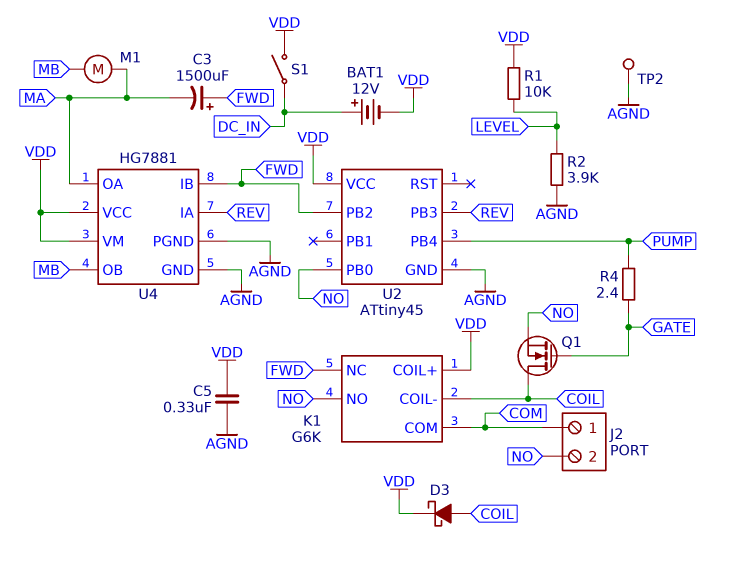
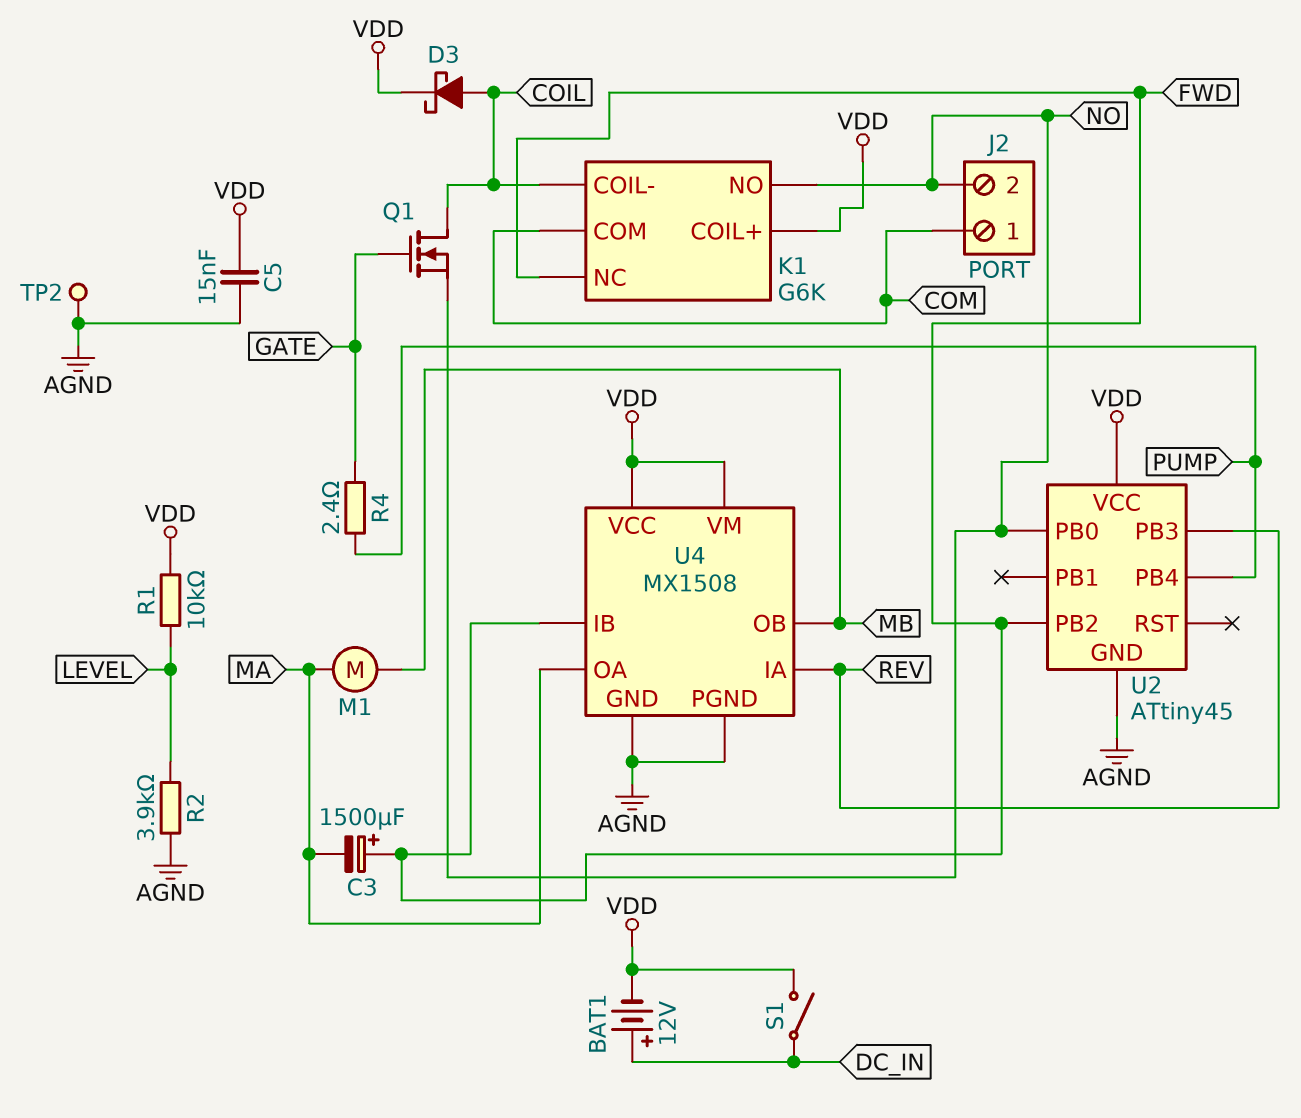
C5: 330nF (AGND, VDD) -> 15nF (AGND, VDD)
U4: HG7881 -> MX1508

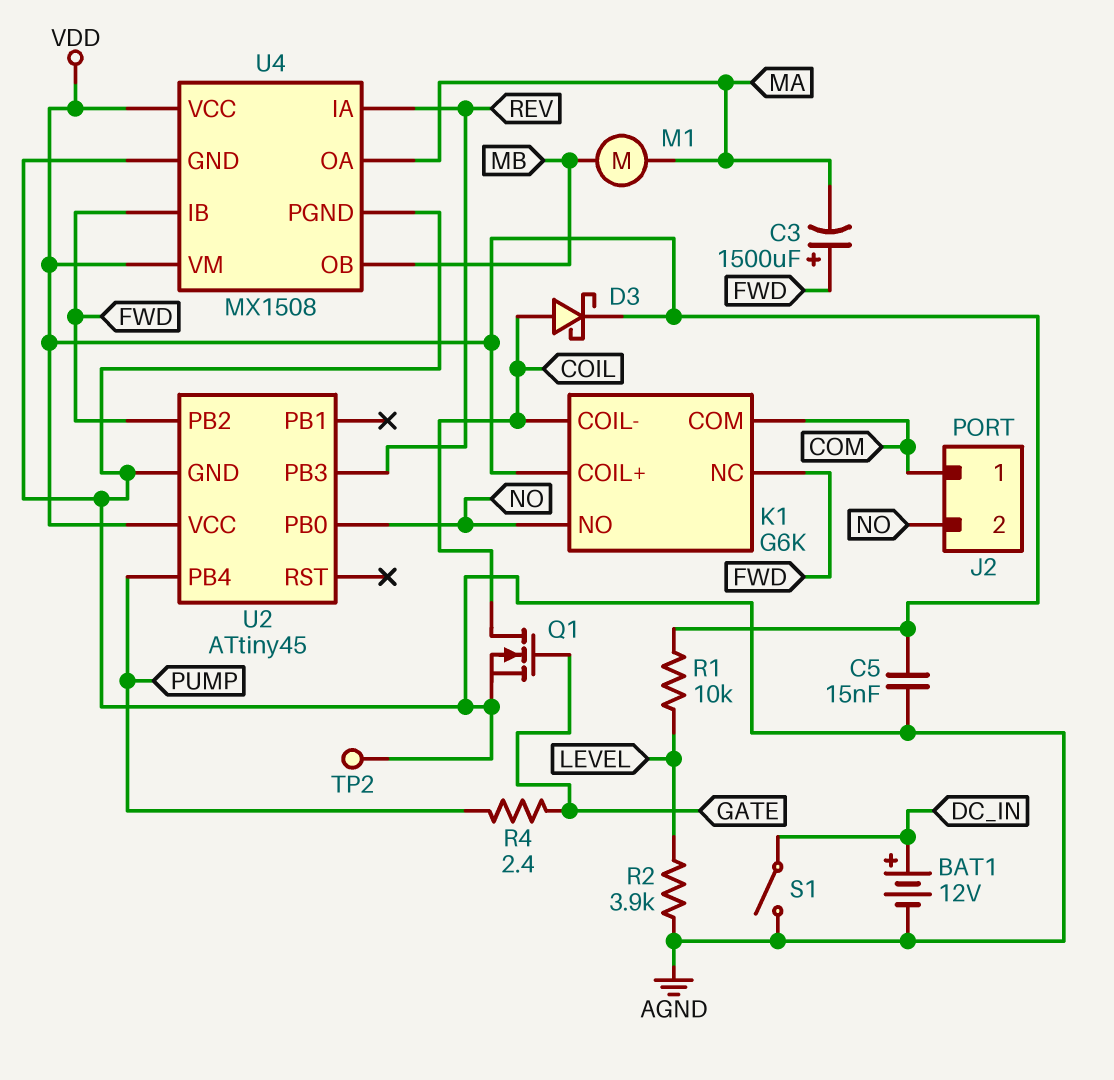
BAT1: 12V (plus DC_IN, minus VDD) -> 12V (plus DC_IN, minus AGND)
Q1: NMOS (G GATE, D COIL, S NO) -> NMOS (G GATE, D COIL, S AGND)
S1: switch (DC_IN, VDD) -> switch (AGND, DC_IN)

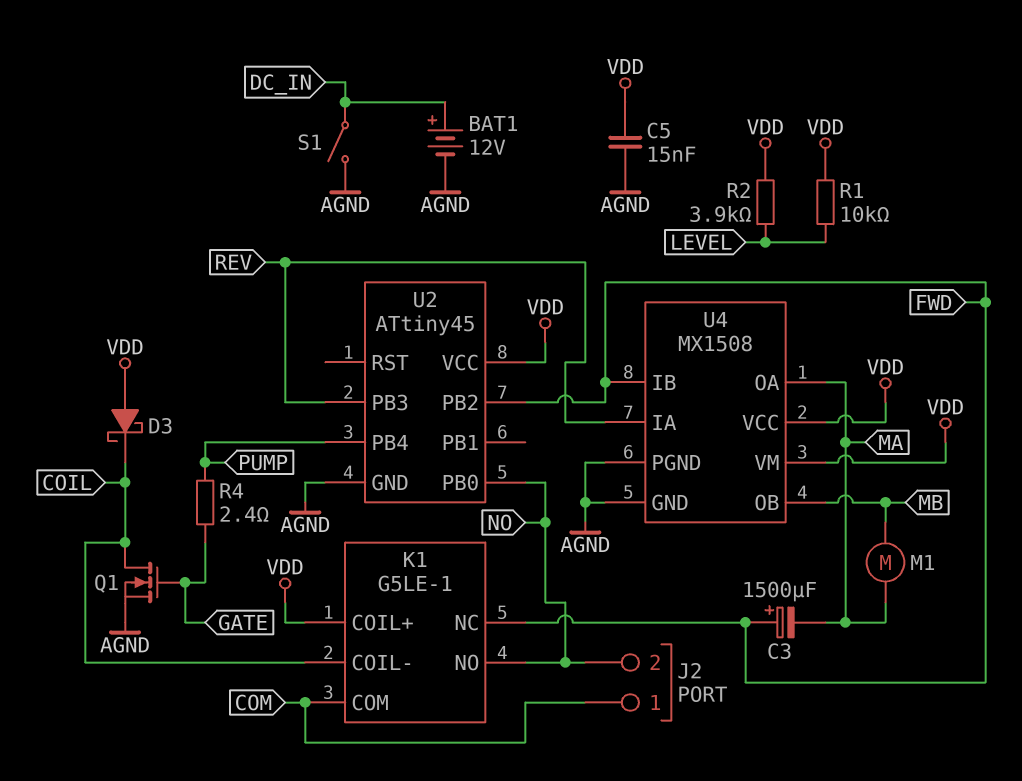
D3: schottky (A COIL, K VDD) -> schottky (A VDD, K COIL)
K1: G6K -> G5LE-1
R2: 3.9k (AGND, LEVEL) -> 3.9k (LEVEL, VDD)
TP2: test point (AGND) -> none

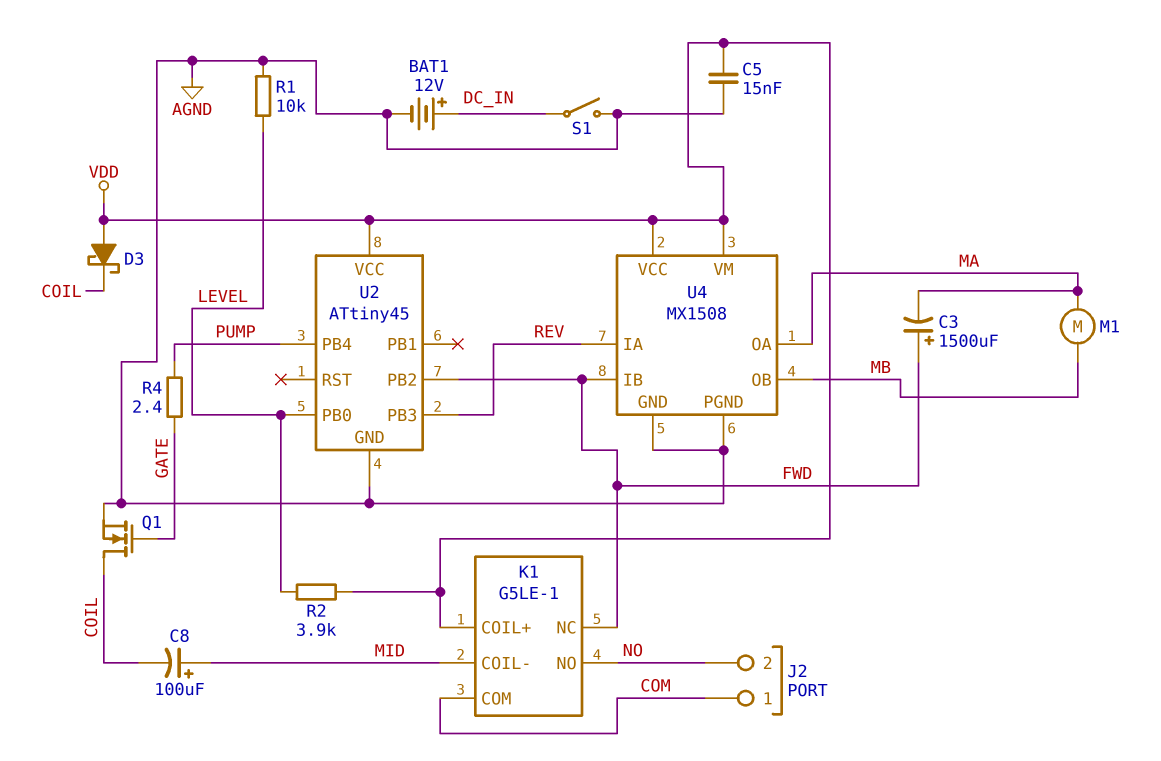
C8: none -> 100uF (plus MID, minus COIL)
K1 pin COIL-: COIL -> MID
R1: 10k (LEVEL, VDD) -> 10k (AGND, LEVEL)
U2 pin PB0: NO -> LEVEL

